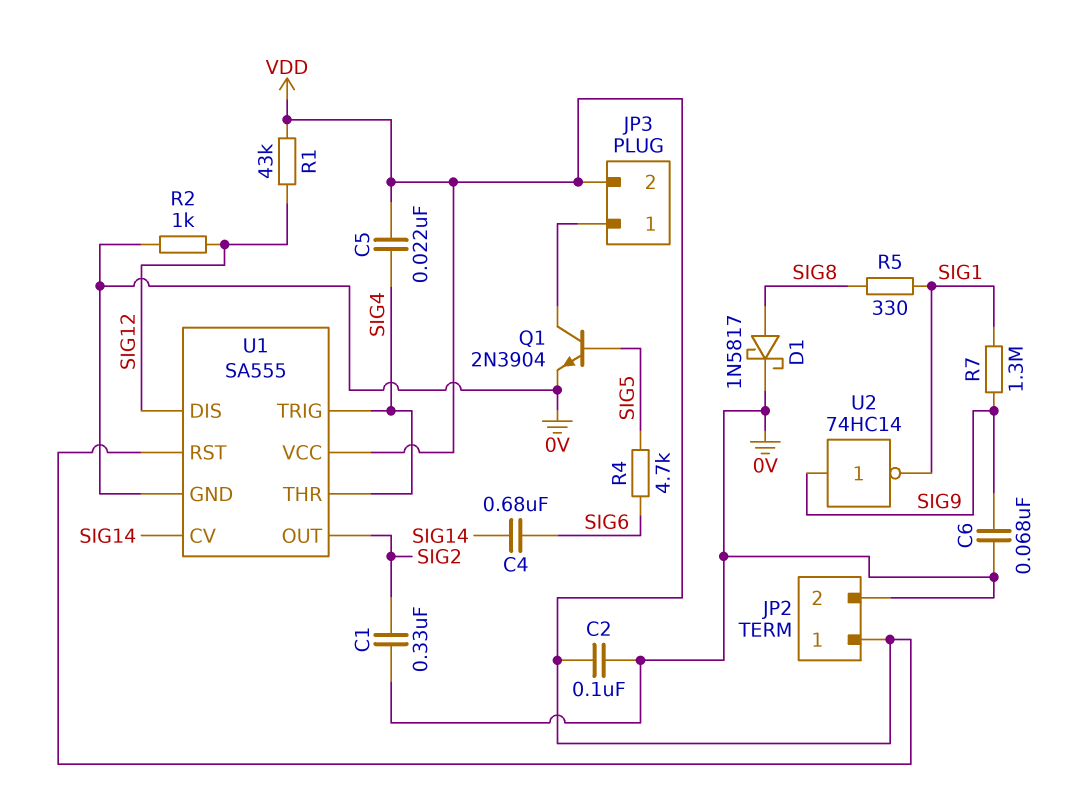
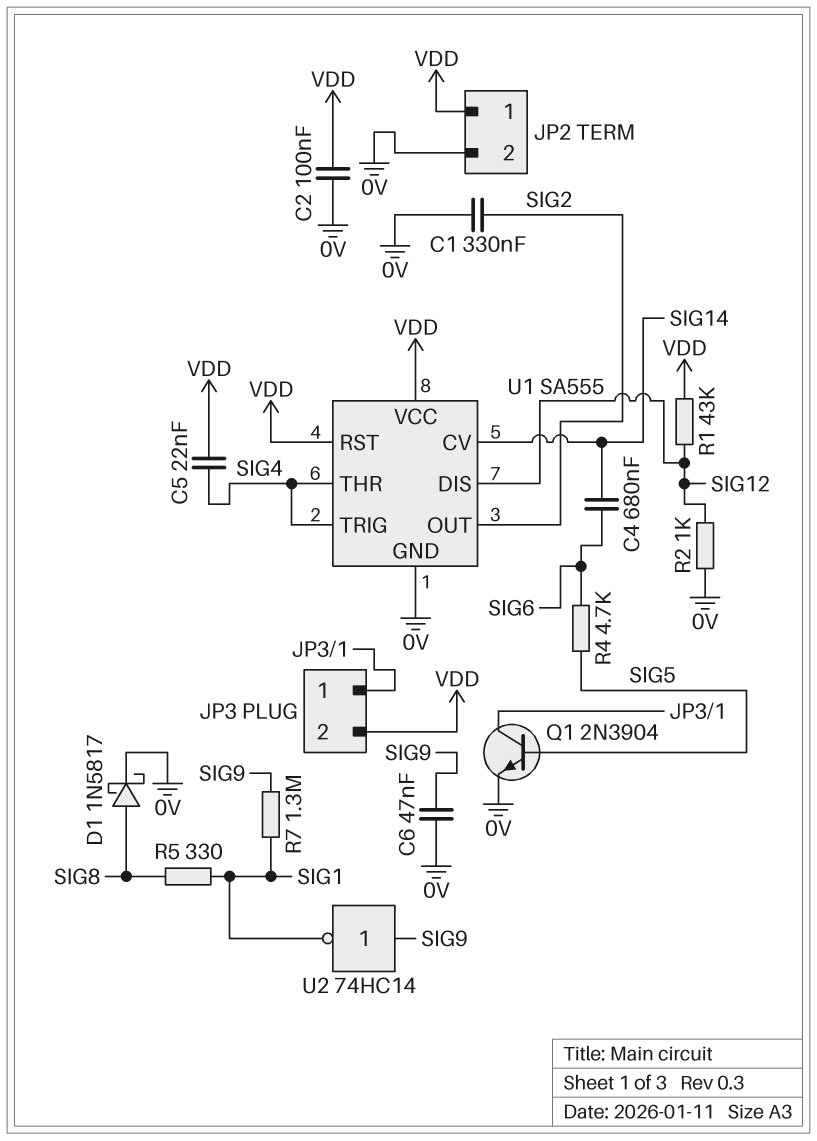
C6: 68nF (0V, SIG9) -> 47nF (0V, SIG9)

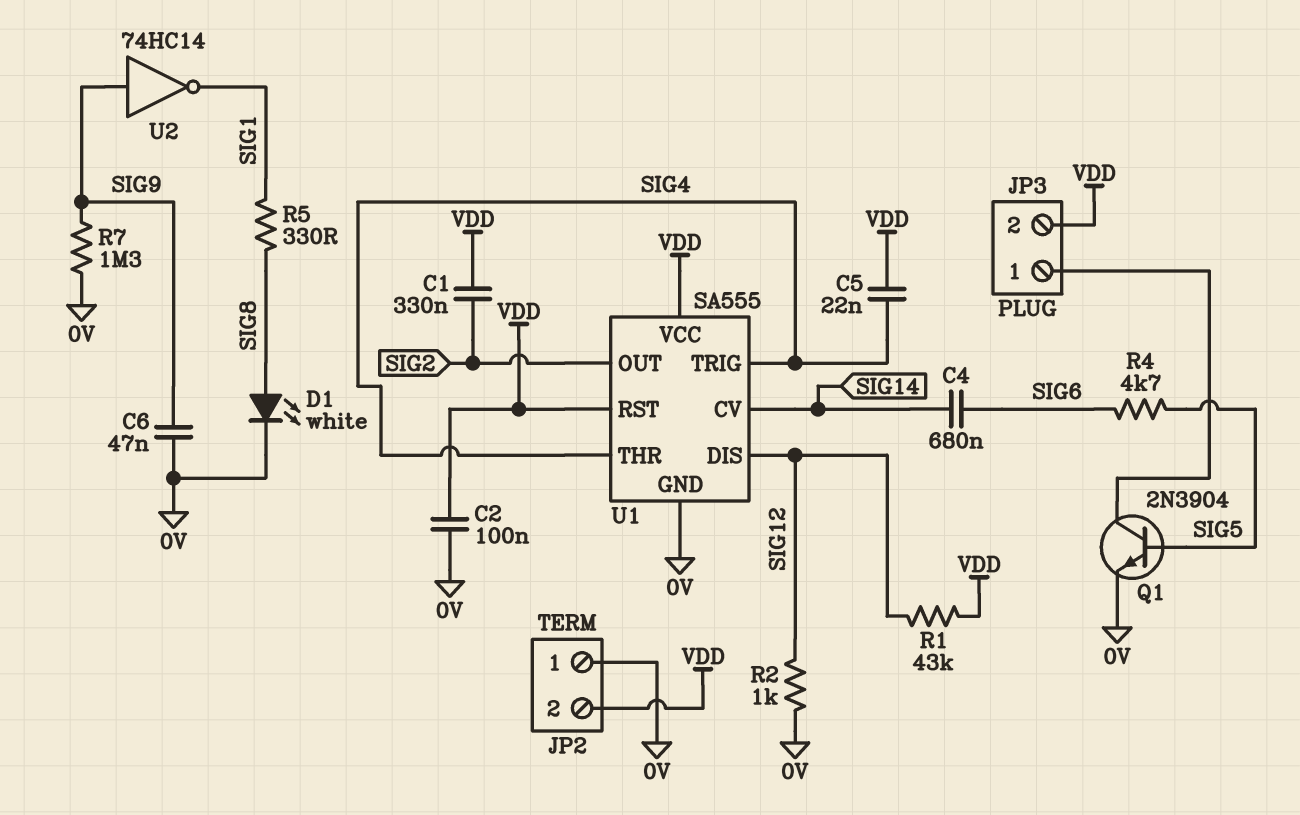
C1: 330nF (0V, SIG2) -> 330nF (SIG2, VDD)
D1: schottky 1N5817 (A SIG8, K 0V) -> LED white (A SIG8, K 0V)
JP2 pin 1: VDD -> 0V
JP2 pin 2: 0V -> VDD
R7: 1.3M (SIG1, SIG9) -> 1.3M (0V, SIG9)

